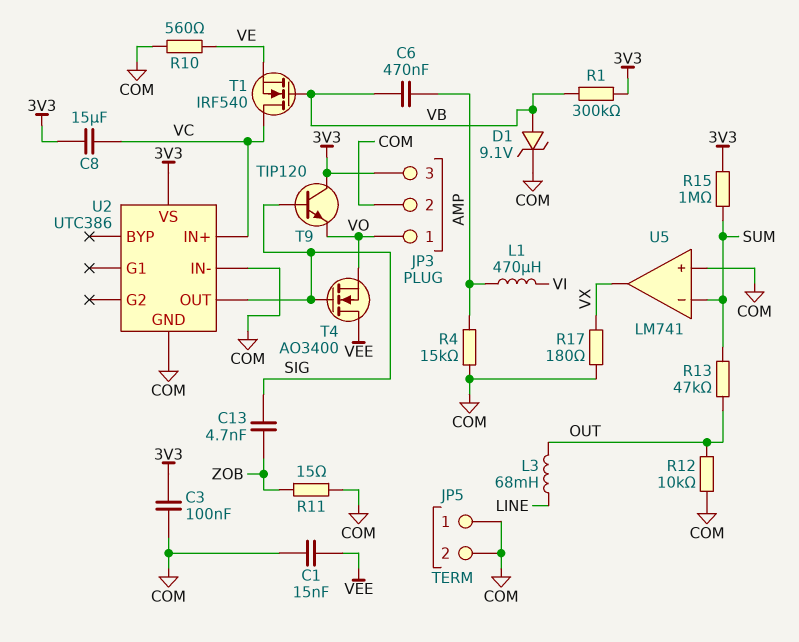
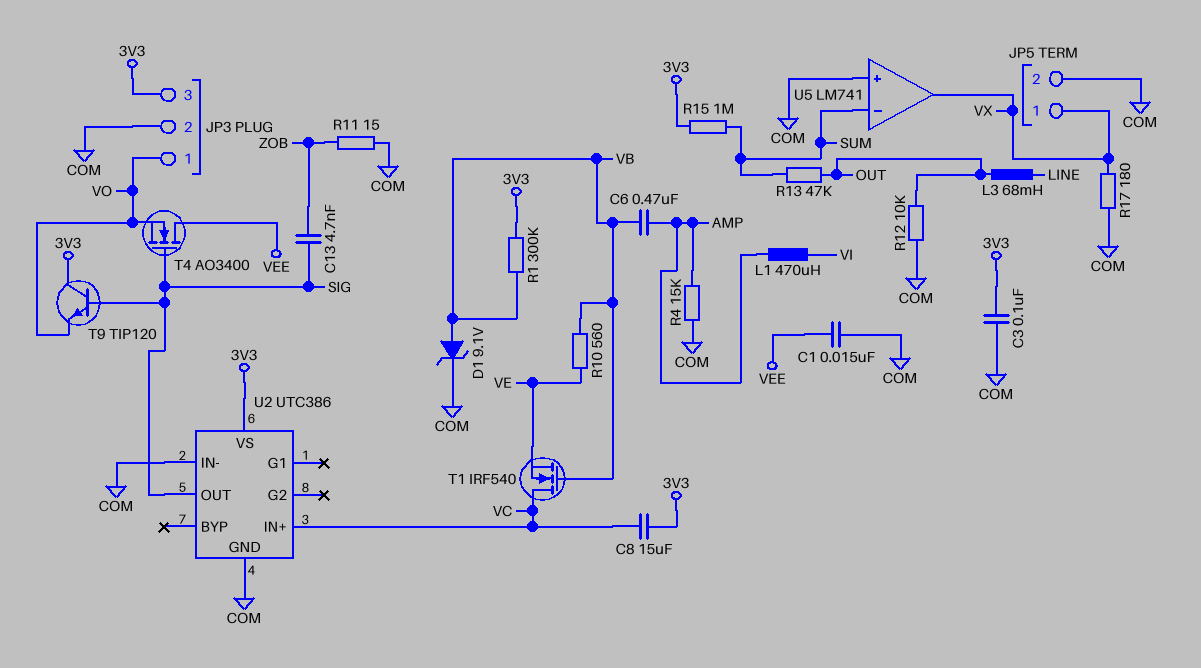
JP5 pin 1: COM -> VX
R10: 560 (COM, VE) -> 560 (VB, VE)

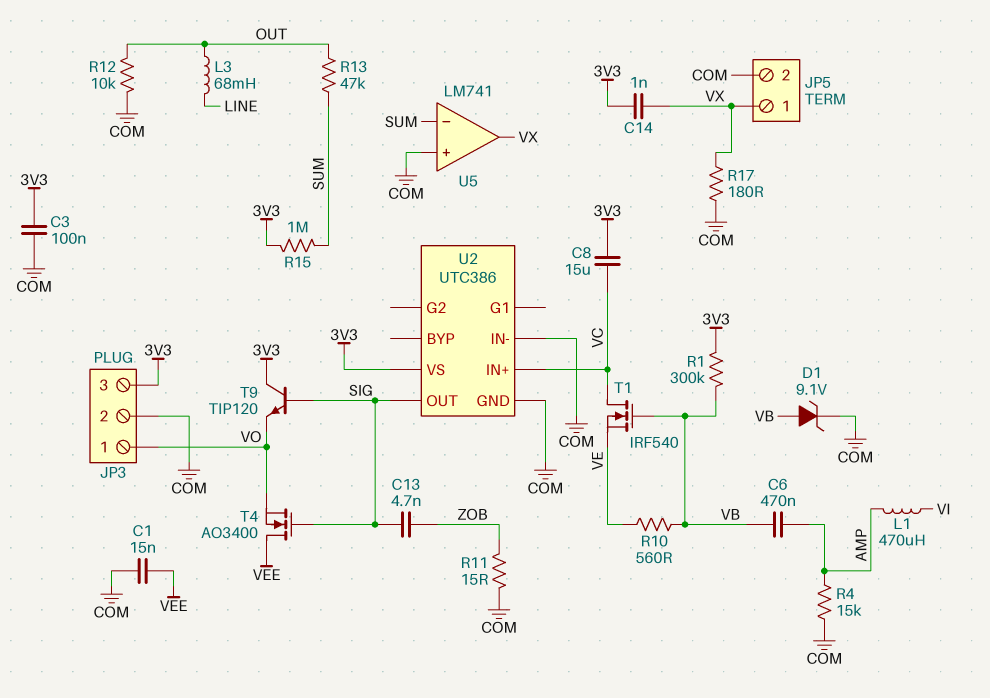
C14: none -> 1nF (3V3, VX)

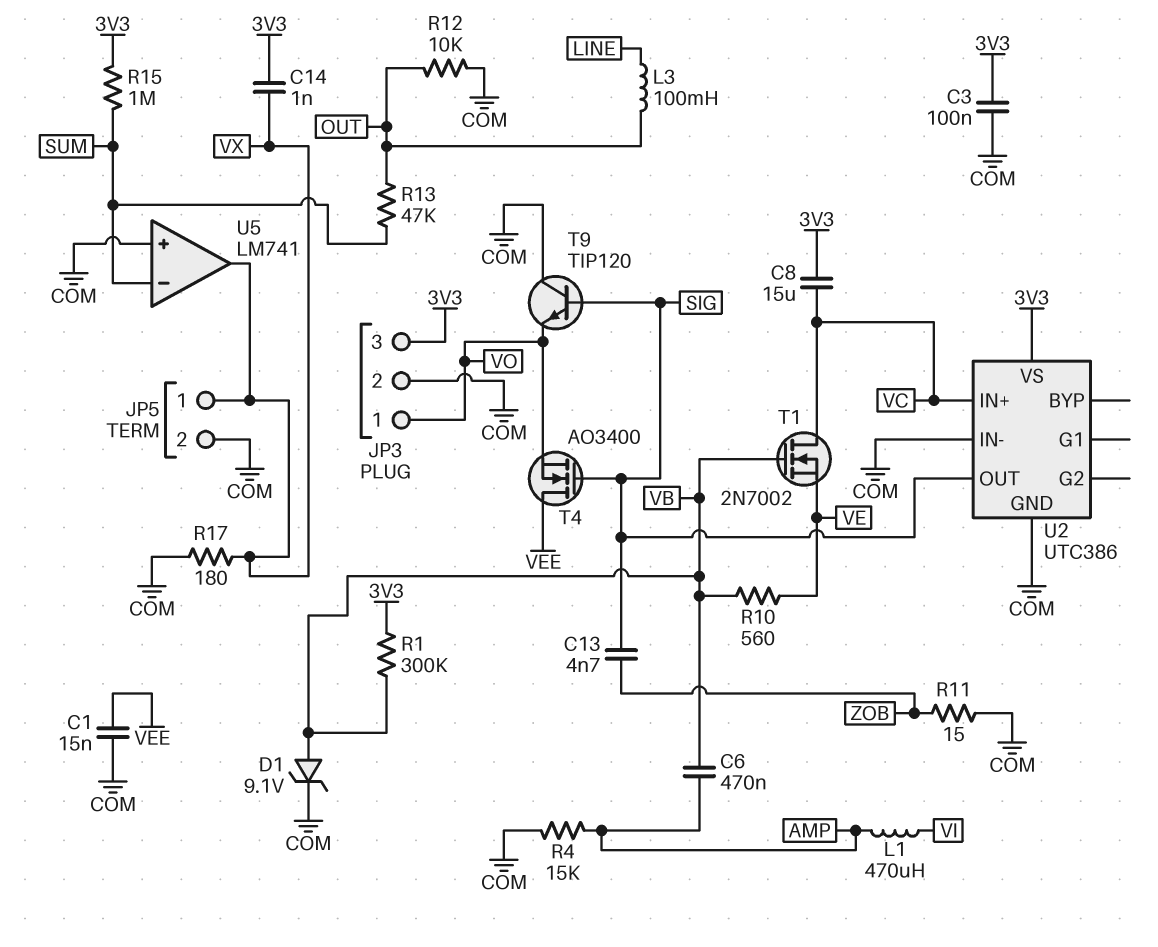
L3: 68mH (LINE, OUT) -> 100mH (LINE, OUT)
T1: NMOS IRF540 (G VB, D VC, S VE) -> NMOS 2N7002 (G VB, D VC, S VE)
T9: NPN TIP120 (B SIG, C 3V3, E VO) -> NPN TIP120 (B SIG, C COM, E VO)

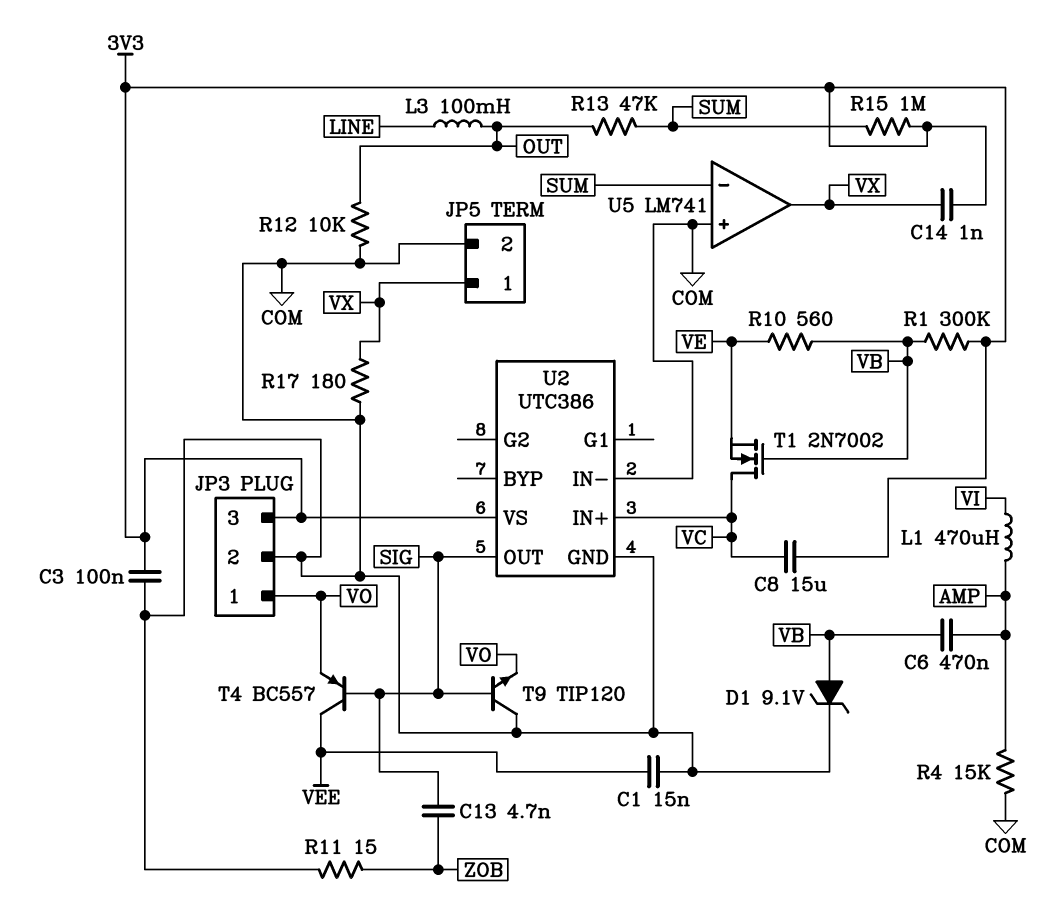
T4: NMOS AO3400 (G SIG, D VEE, S VO) -> PNP BC557 (B SIG, C VEE, E VO)

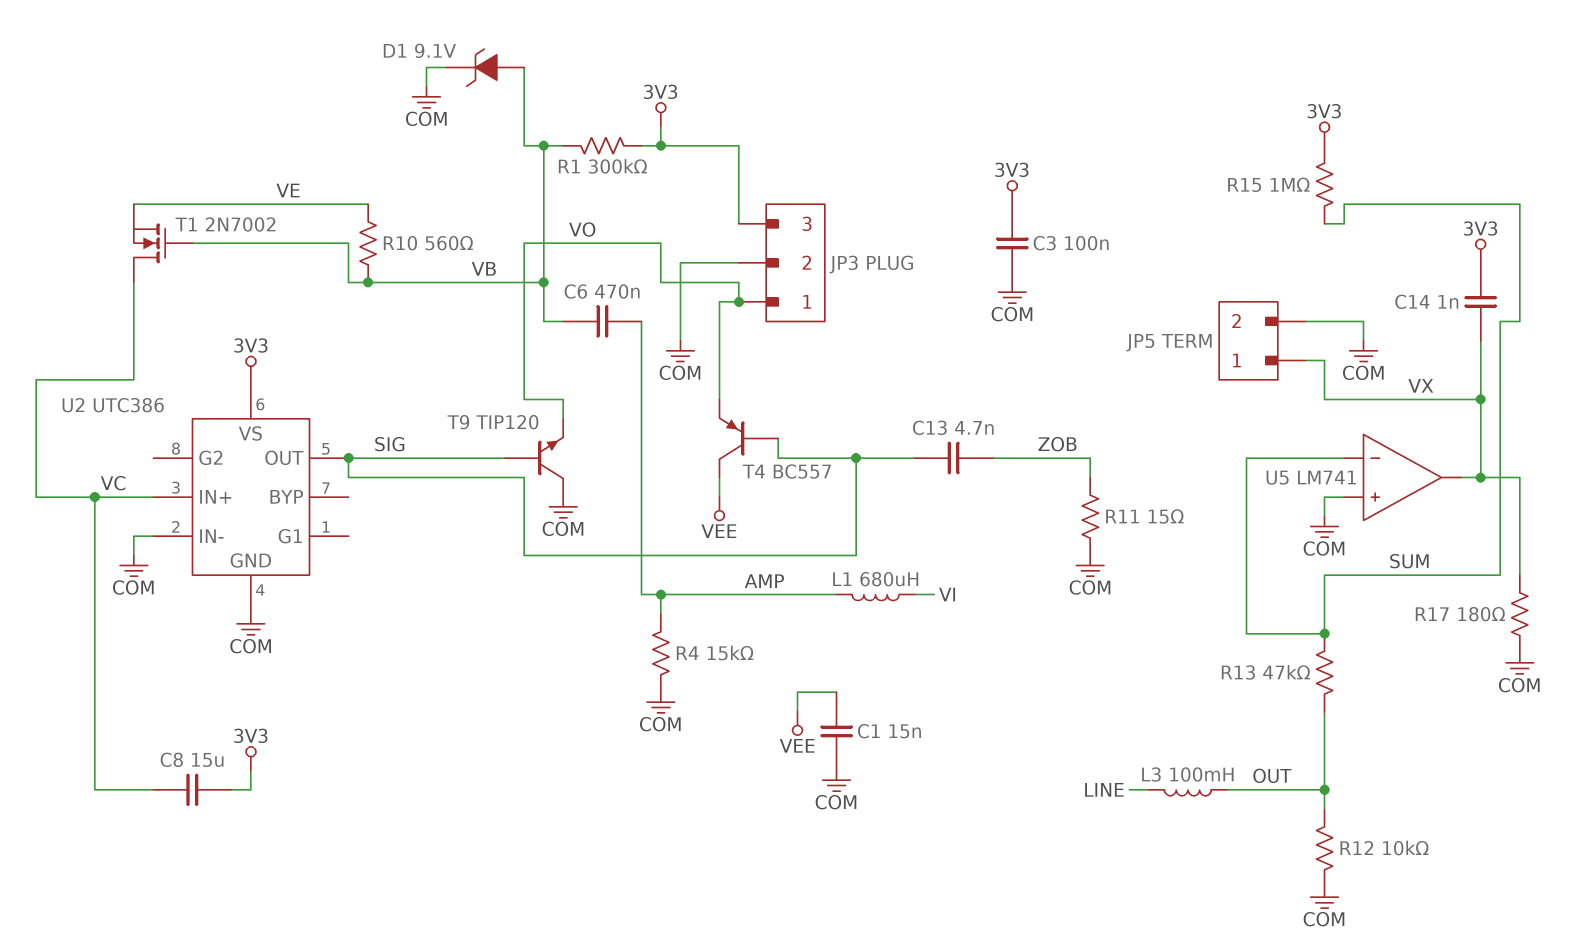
L1: 470uH (AMP, VI) -> 680uH (AMP, VI)

